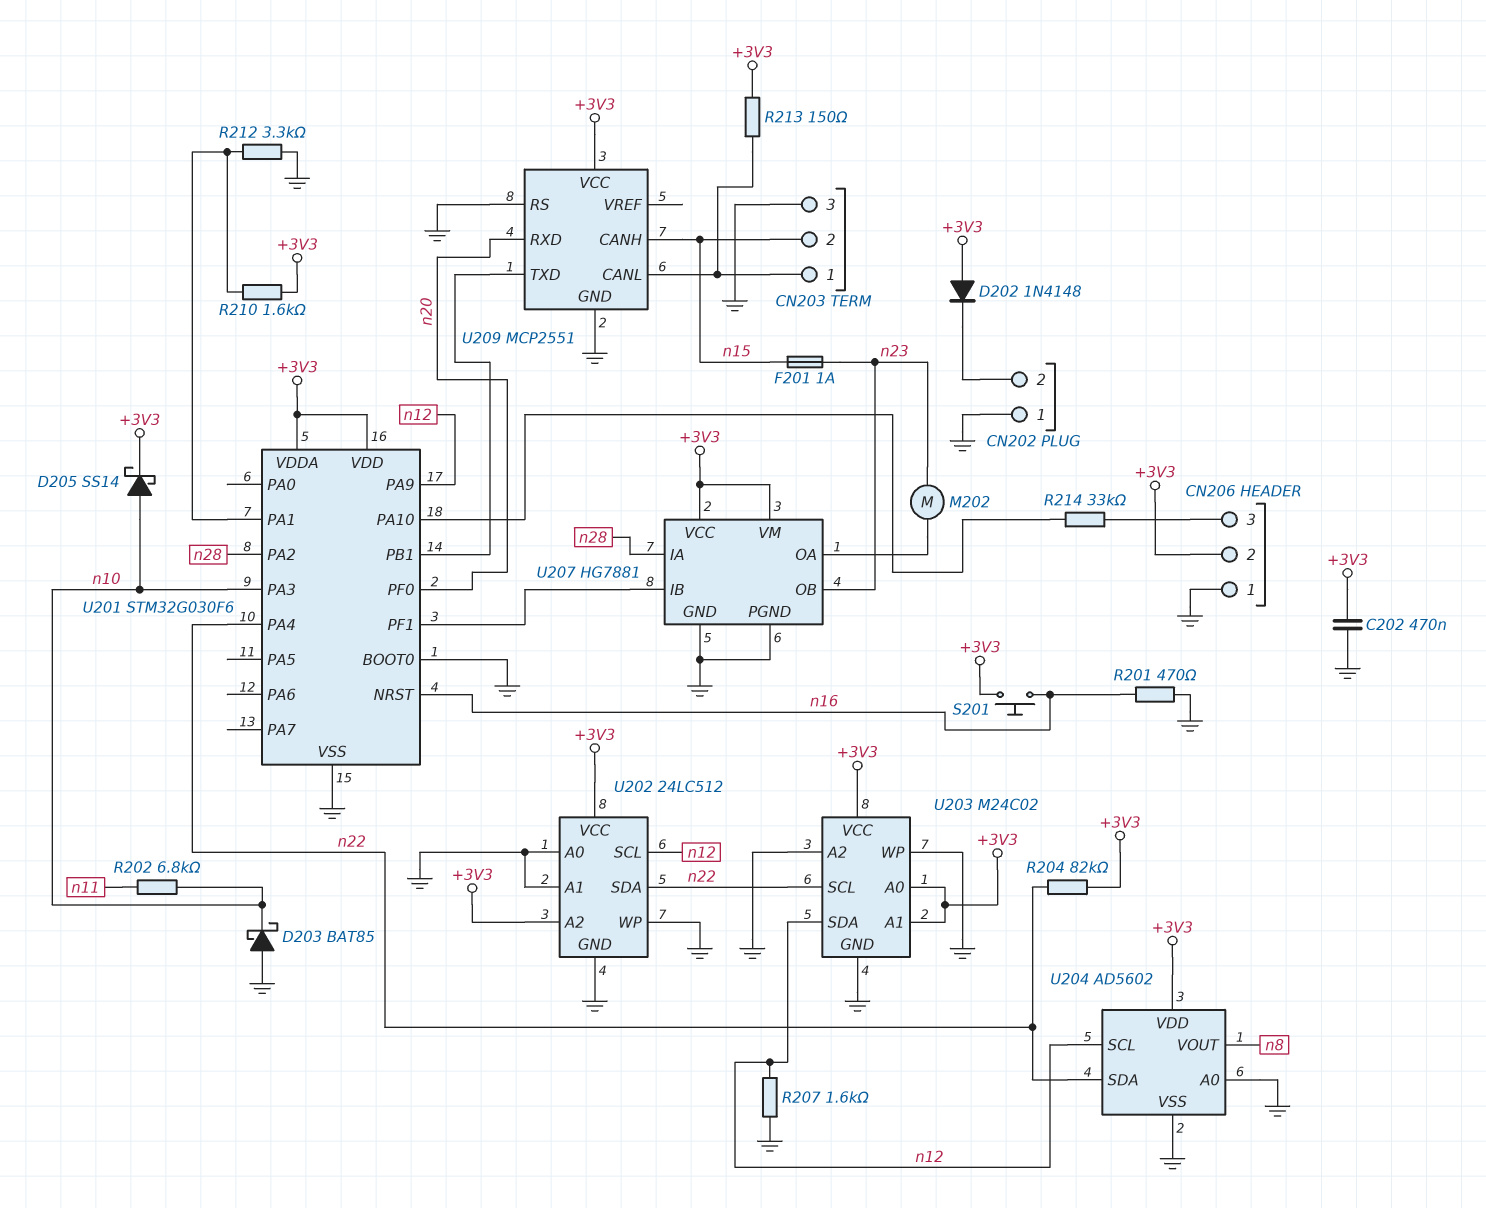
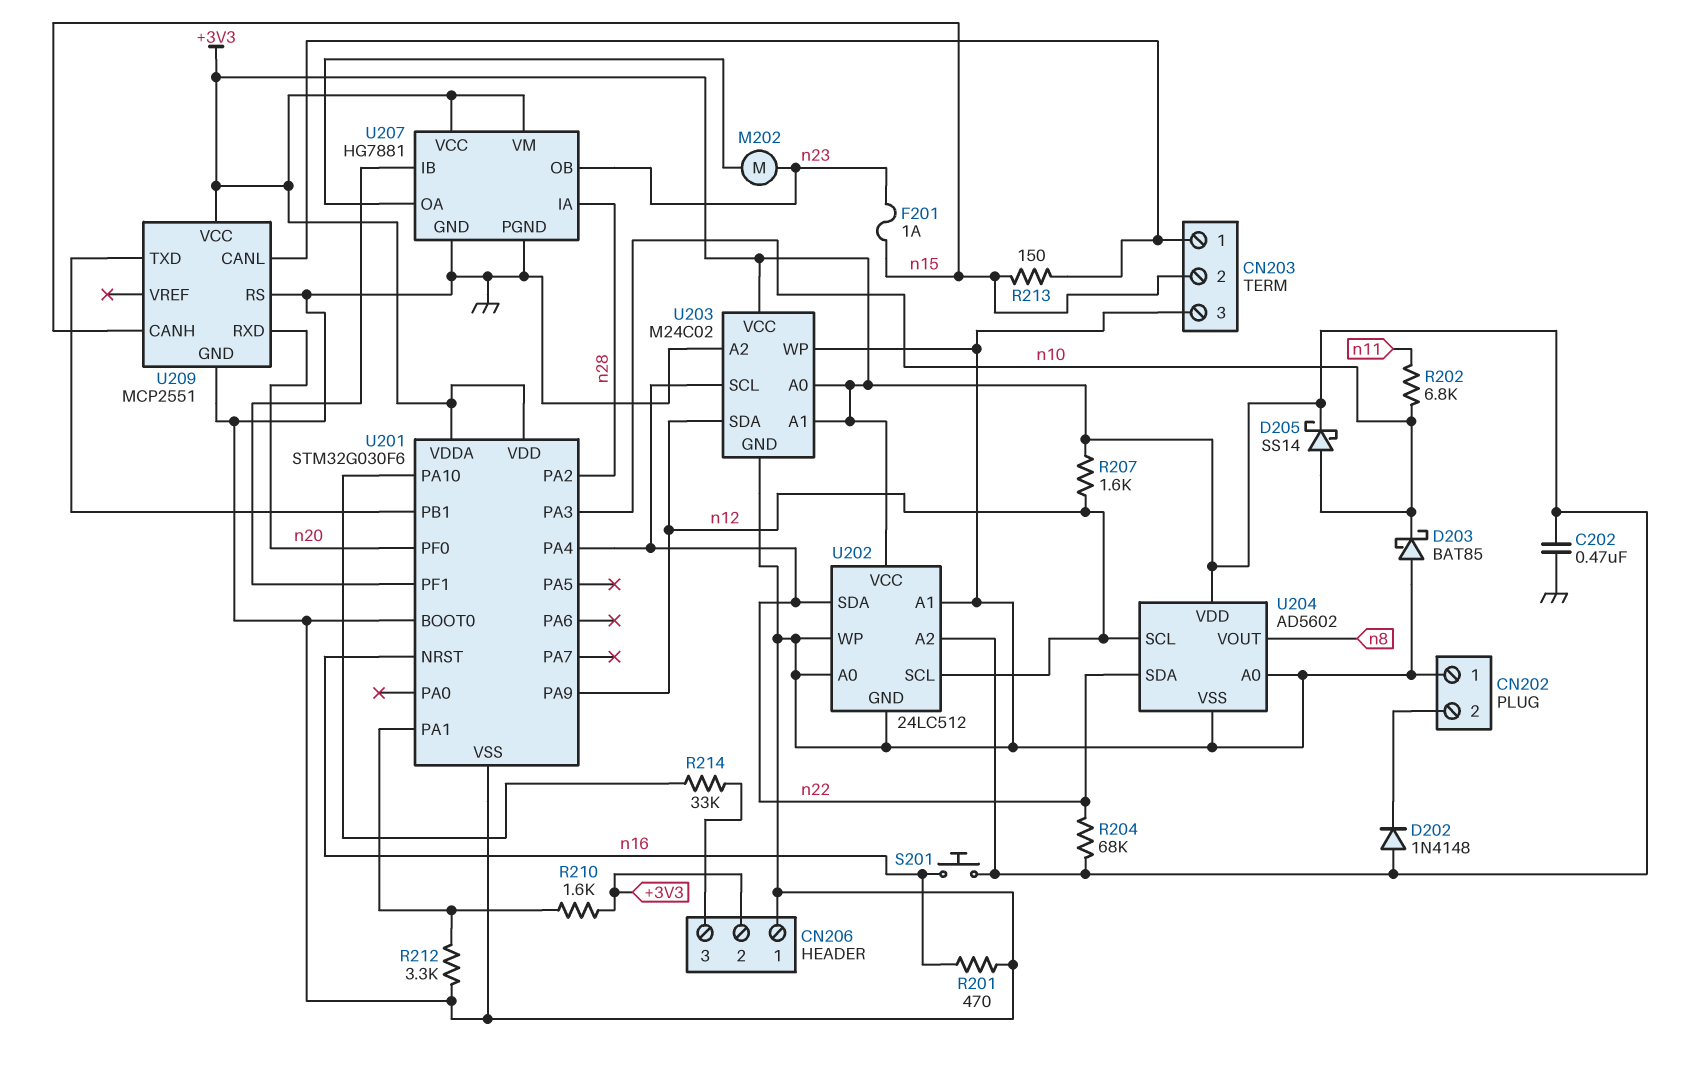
R204: 82k (+3V3, n22) -> 68k (+3V3, n22)
R207: 1.6k (GND, n12) -> 1.6k (+3V3, n12)
R213: 150 (+3V3, CN203/1) -> 150 (CN203/1, n15)

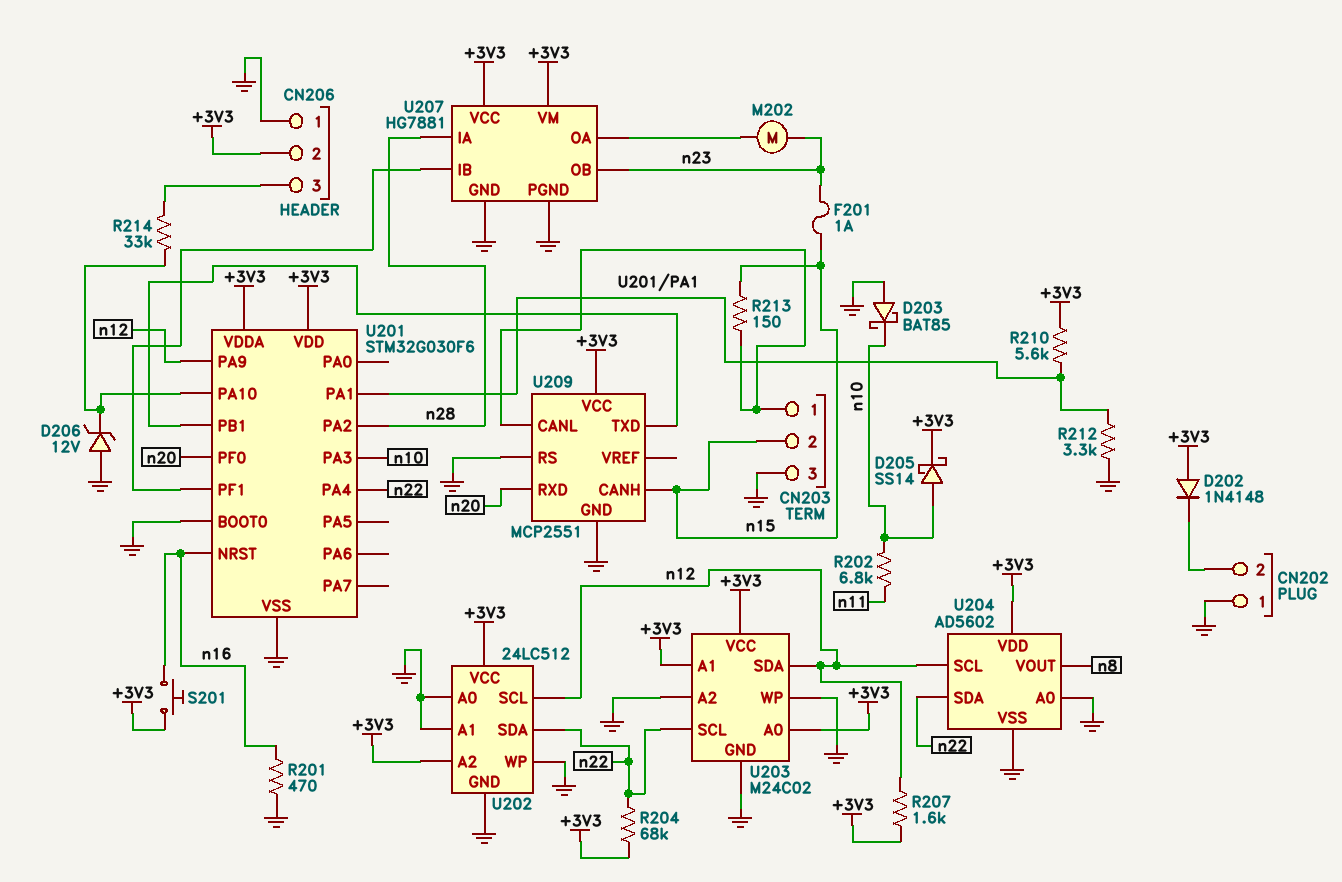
C202: 470nF (+3V3, GND) -> none
D206: none -> zener 12V (A GND, K U201/PA10)
R210: 1.6k (+3V3, U201/PA1) -> 5.6k (+3V3, U201/PA1)

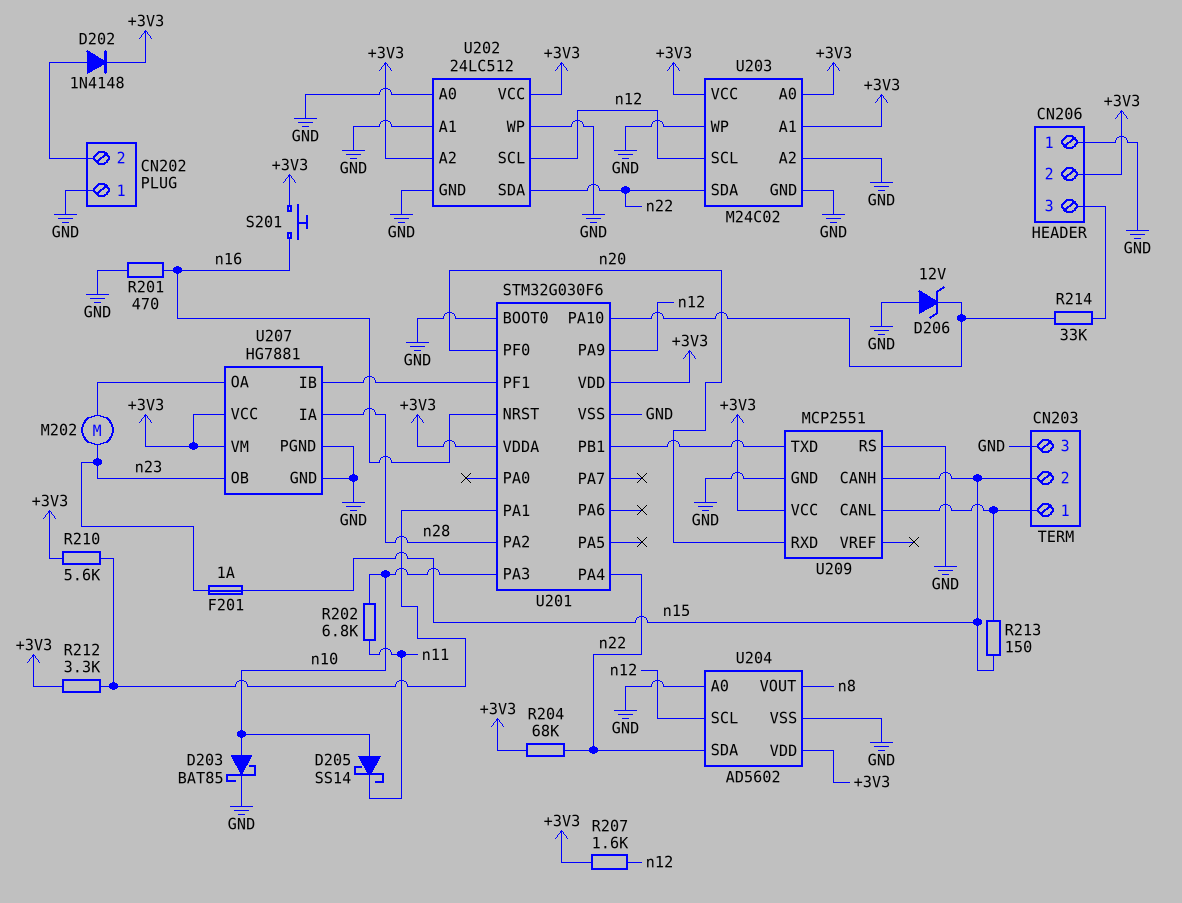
D202: diode 1N4148 (A +3V3, K CN202/2) -> diode 1N4148 (A CN202/2, K +3V3)
D203: schottky BAT85 (A GND, K n10) -> schottky BAT85 (A n10, K GND)
D205: schottky SS14 (A n10, K +3V3) -> schottky SS14 (A n10, K n11)
R212: 3.3k (GND, U201/PA1) -> 3.3k (+3V3, U201/PA1)
U203 pin SCL: n22 -> n12
U203 pin SDA: n12 -> n22

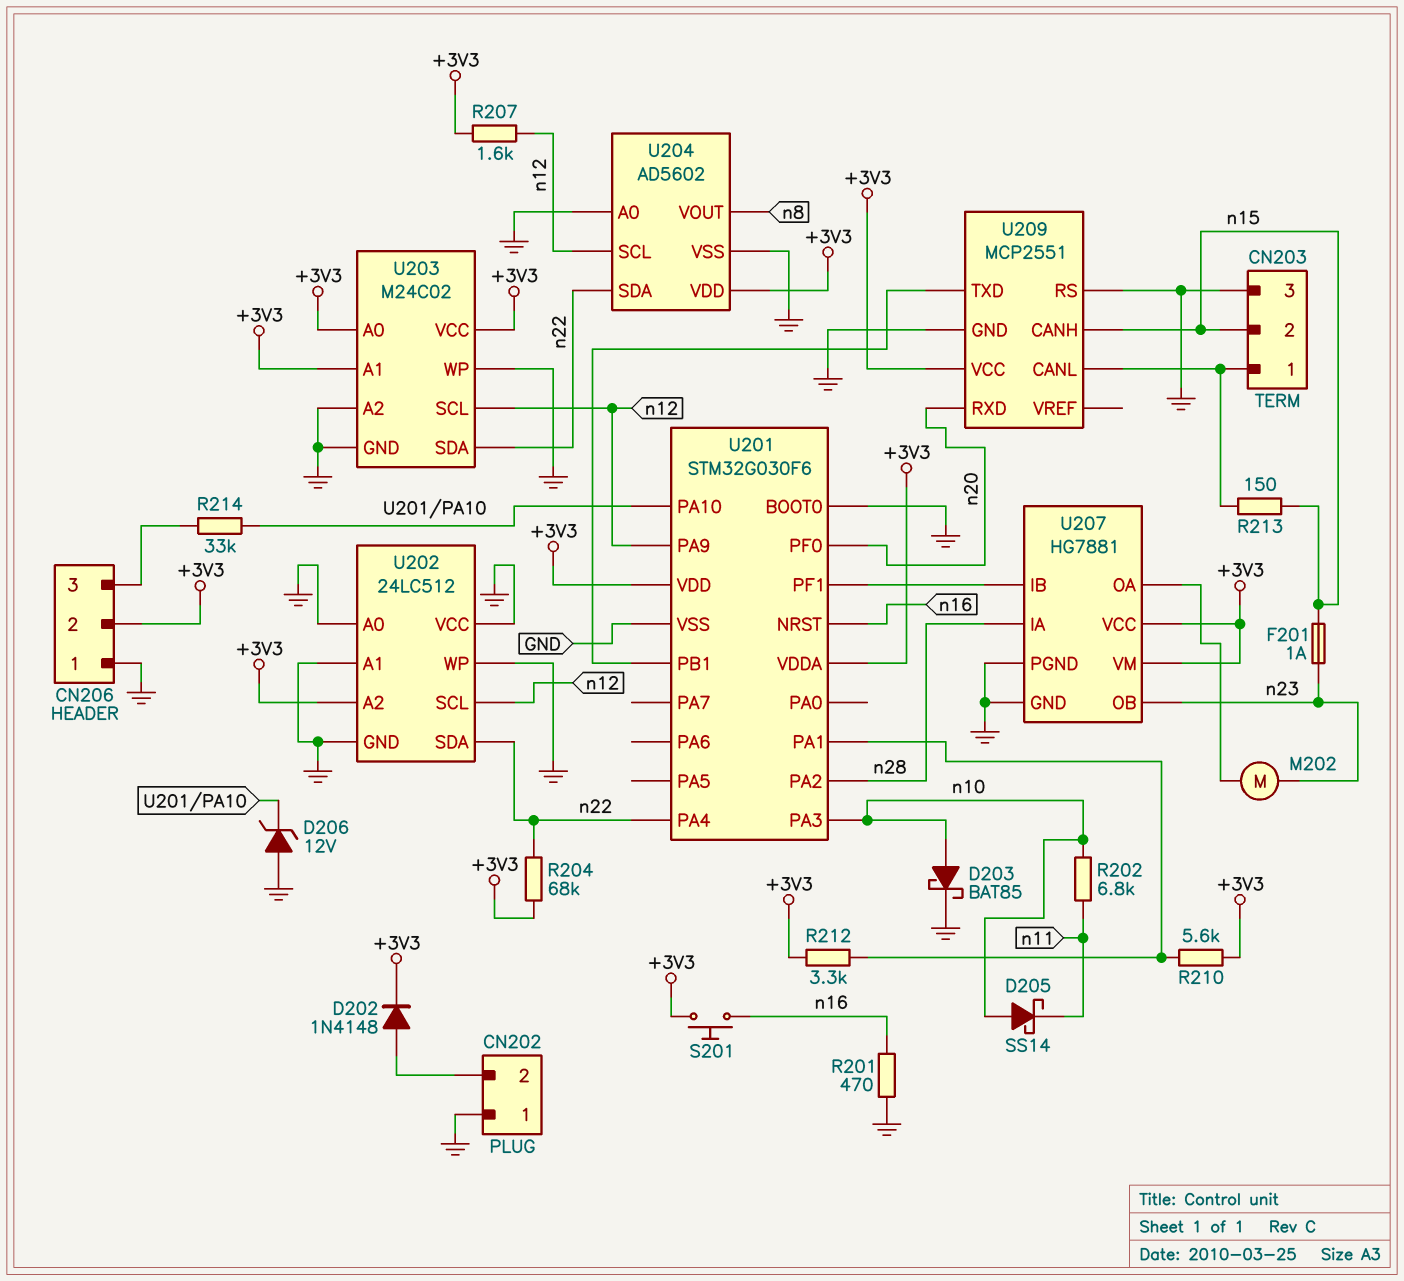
U202 pin VCC: +3V3 -> GND

